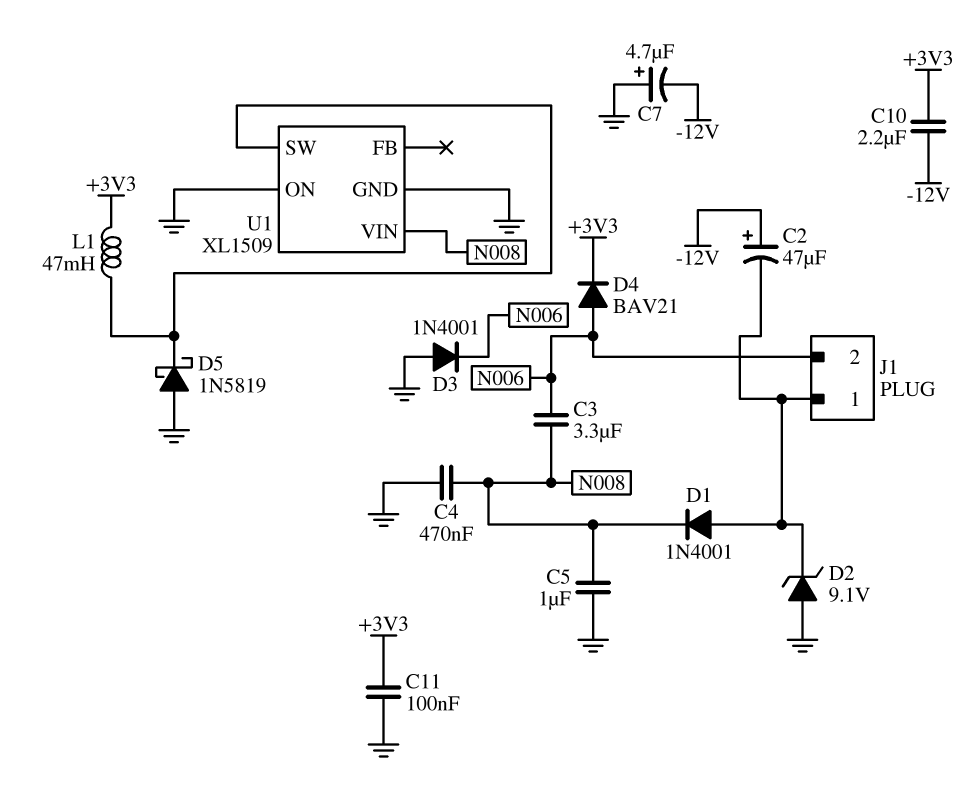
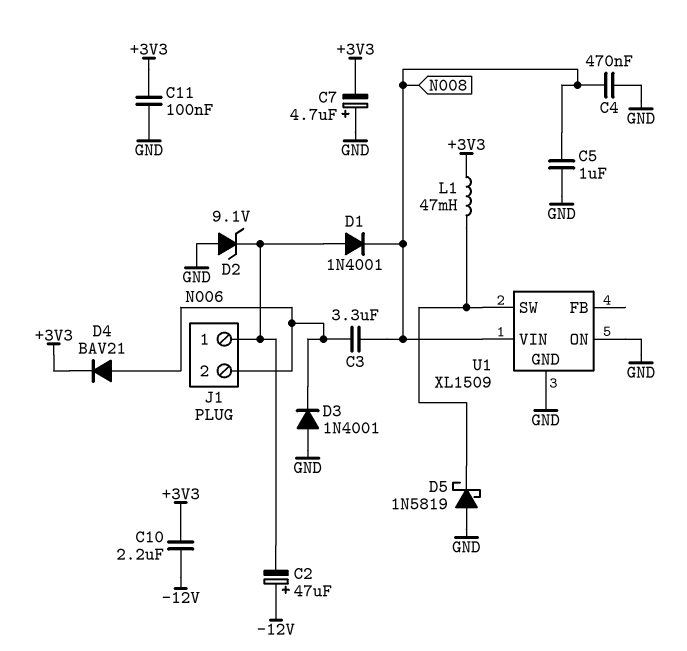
C7: 4.7uF (plus GND, minus -12V) -> 4.7uF (plus GND, minus +3V3)

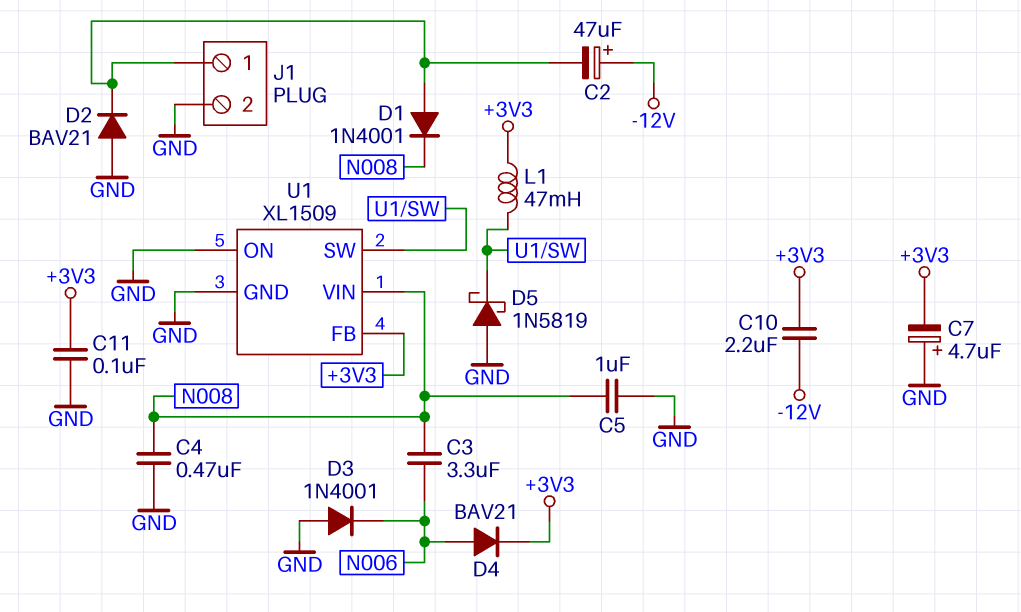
D2: zener 9.1V (A GND, K J1/1) -> diode BAV21 (A GND, K J1/1)
J1 pin 2: N006 -> GND
U1 pin FB: none -> +3V3

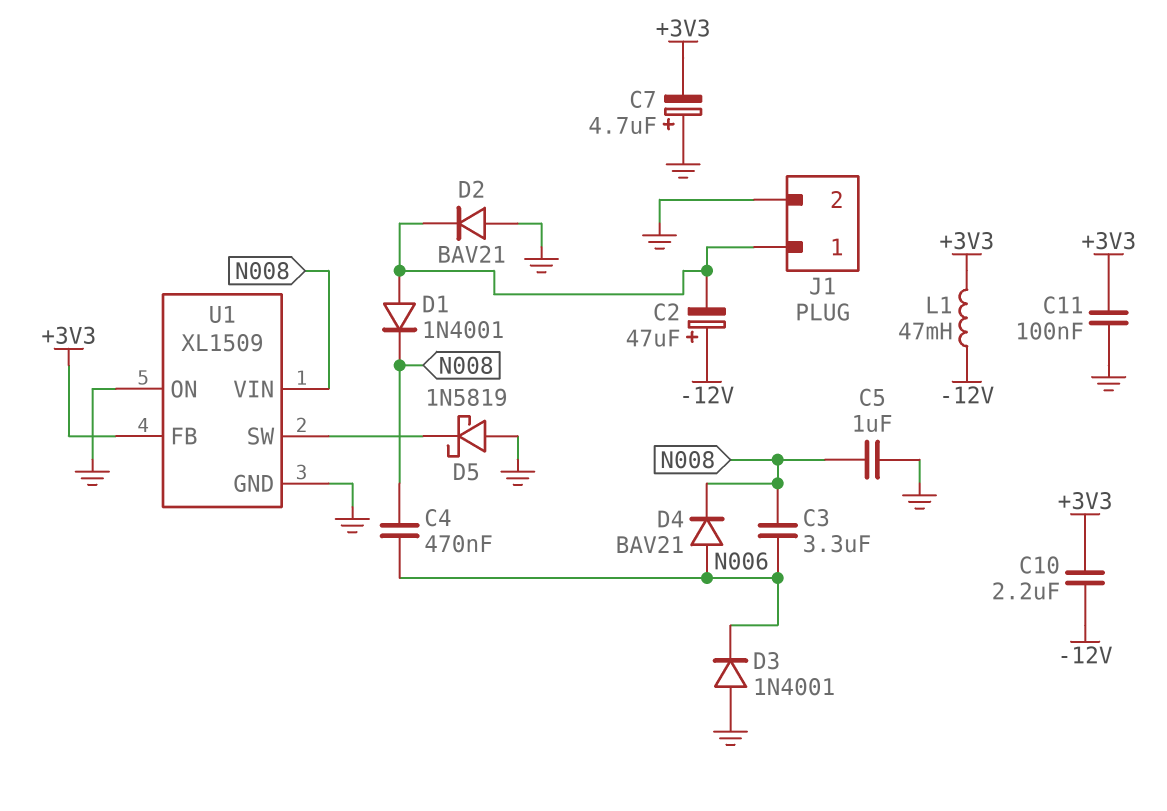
C4: 470nF (GND, N008) -> 470nF (N006, N008)
D4: diode BAV21 (A N006, K +3V3) -> diode BAV21 (A N006, K N008)
L1: 47mH (+3V3, U1/SW) -> 47mH (+3V3, -12V)

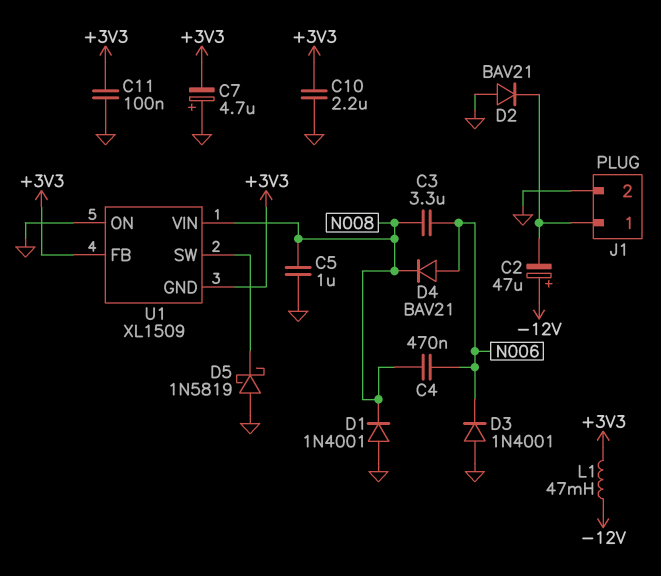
C10: 2.2uF (+3V3, -12V) -> 2.2uF (+3V3, GND)
D1: diode 1N4001 (A J1/1, K N008) -> diode 1N4001 (A GND, K N008)
U1 pin GND: GND -> +3V3

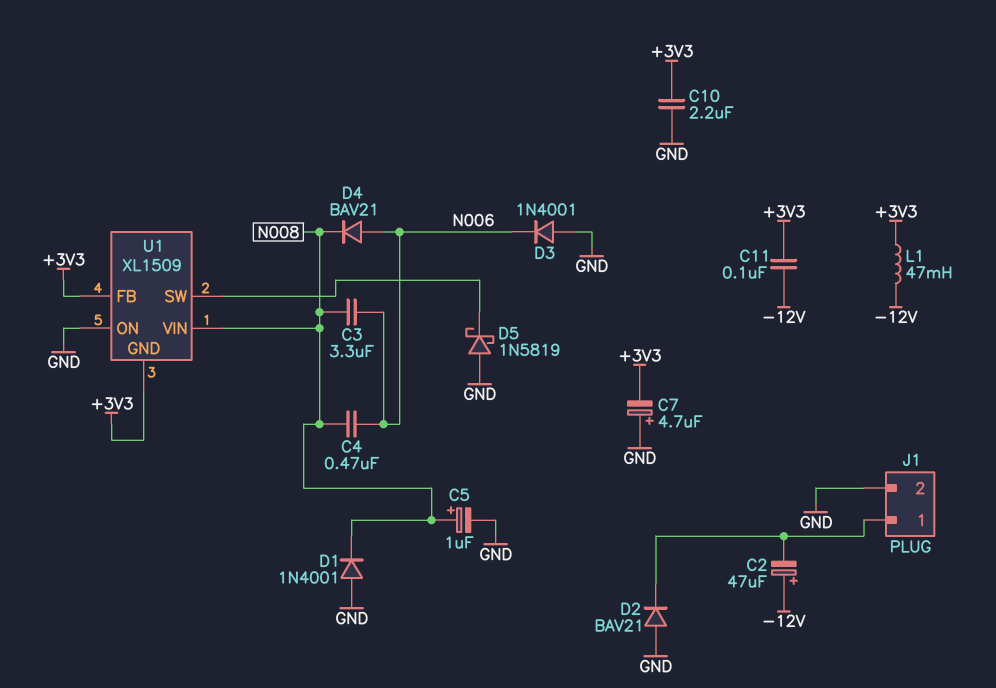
C5: 1uF (GND, N008) -> 1uF (plus N008, minus GND)
C11: 100nF (+3V3, GND) -> 100nF (+3V3, -12V)

